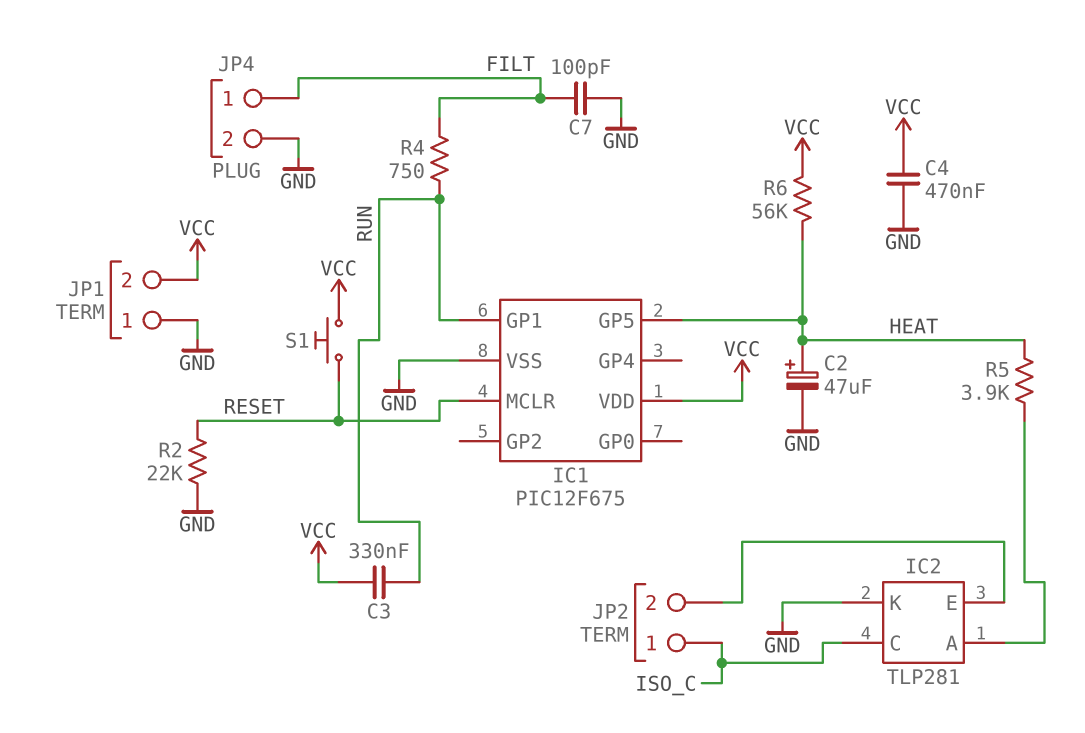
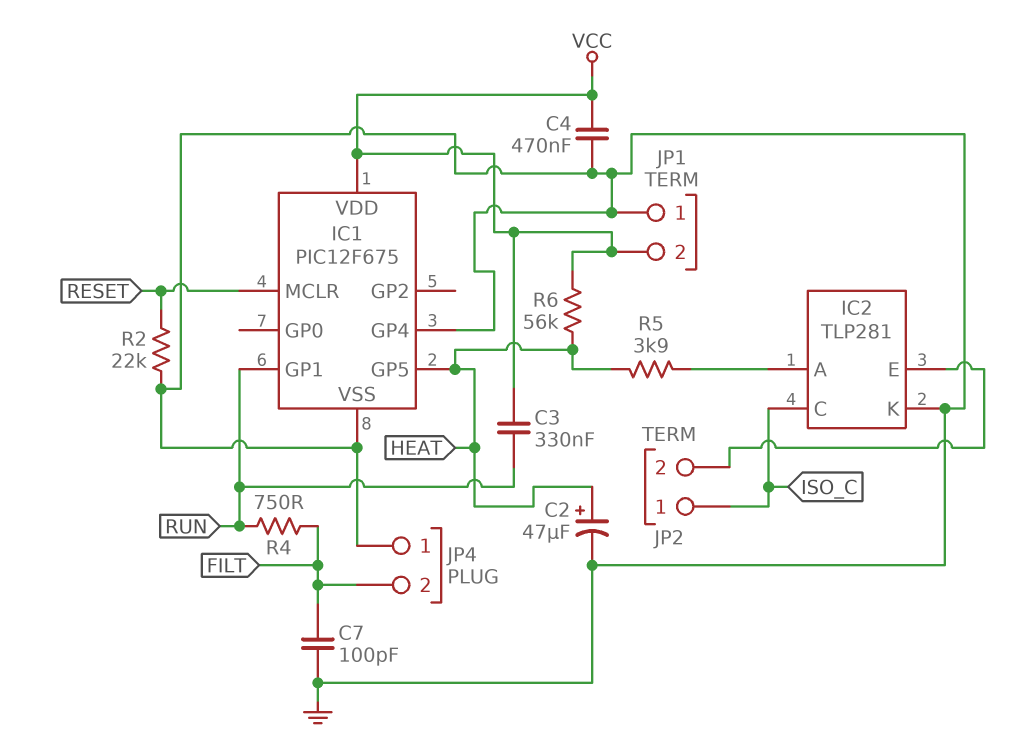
IC1 pin GP4: none -> GND
JP4 pin 1: FILT -> GND
JP4 pin 2: GND -> FILT
S1: button (RESET, VCC) -> none

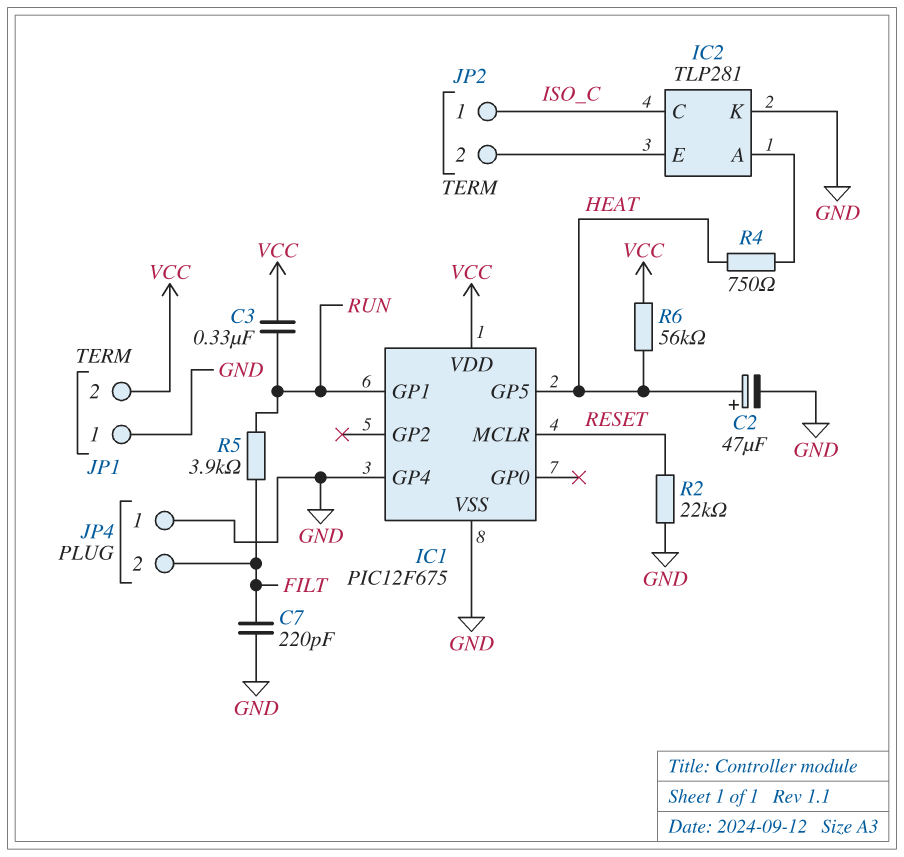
C4: 470nF (GND, VCC) -> none
C7: 100pF (FILT, GND) -> 220pF (FILT, GND)
R4: 750 (FILT, RUN) -> 750 (HEAT, IC2/A)
R5: 3.9k (HEAT, IC2/A) -> 3.9k (FILT, RUN)

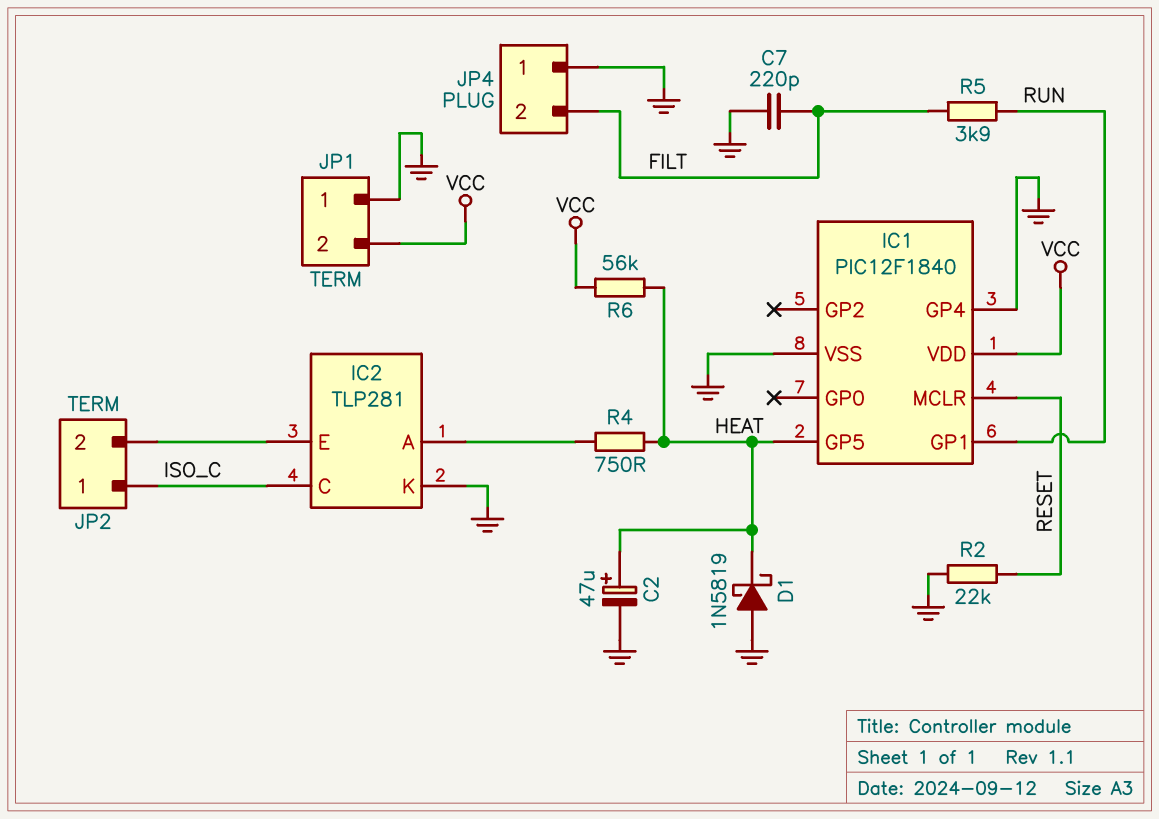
C3: 330nF (RUN, VCC) -> none
D1: none -> schottky 1N5819 (A GND, K HEAT)
IC1: PIC12F675 -> PIC12F1840

